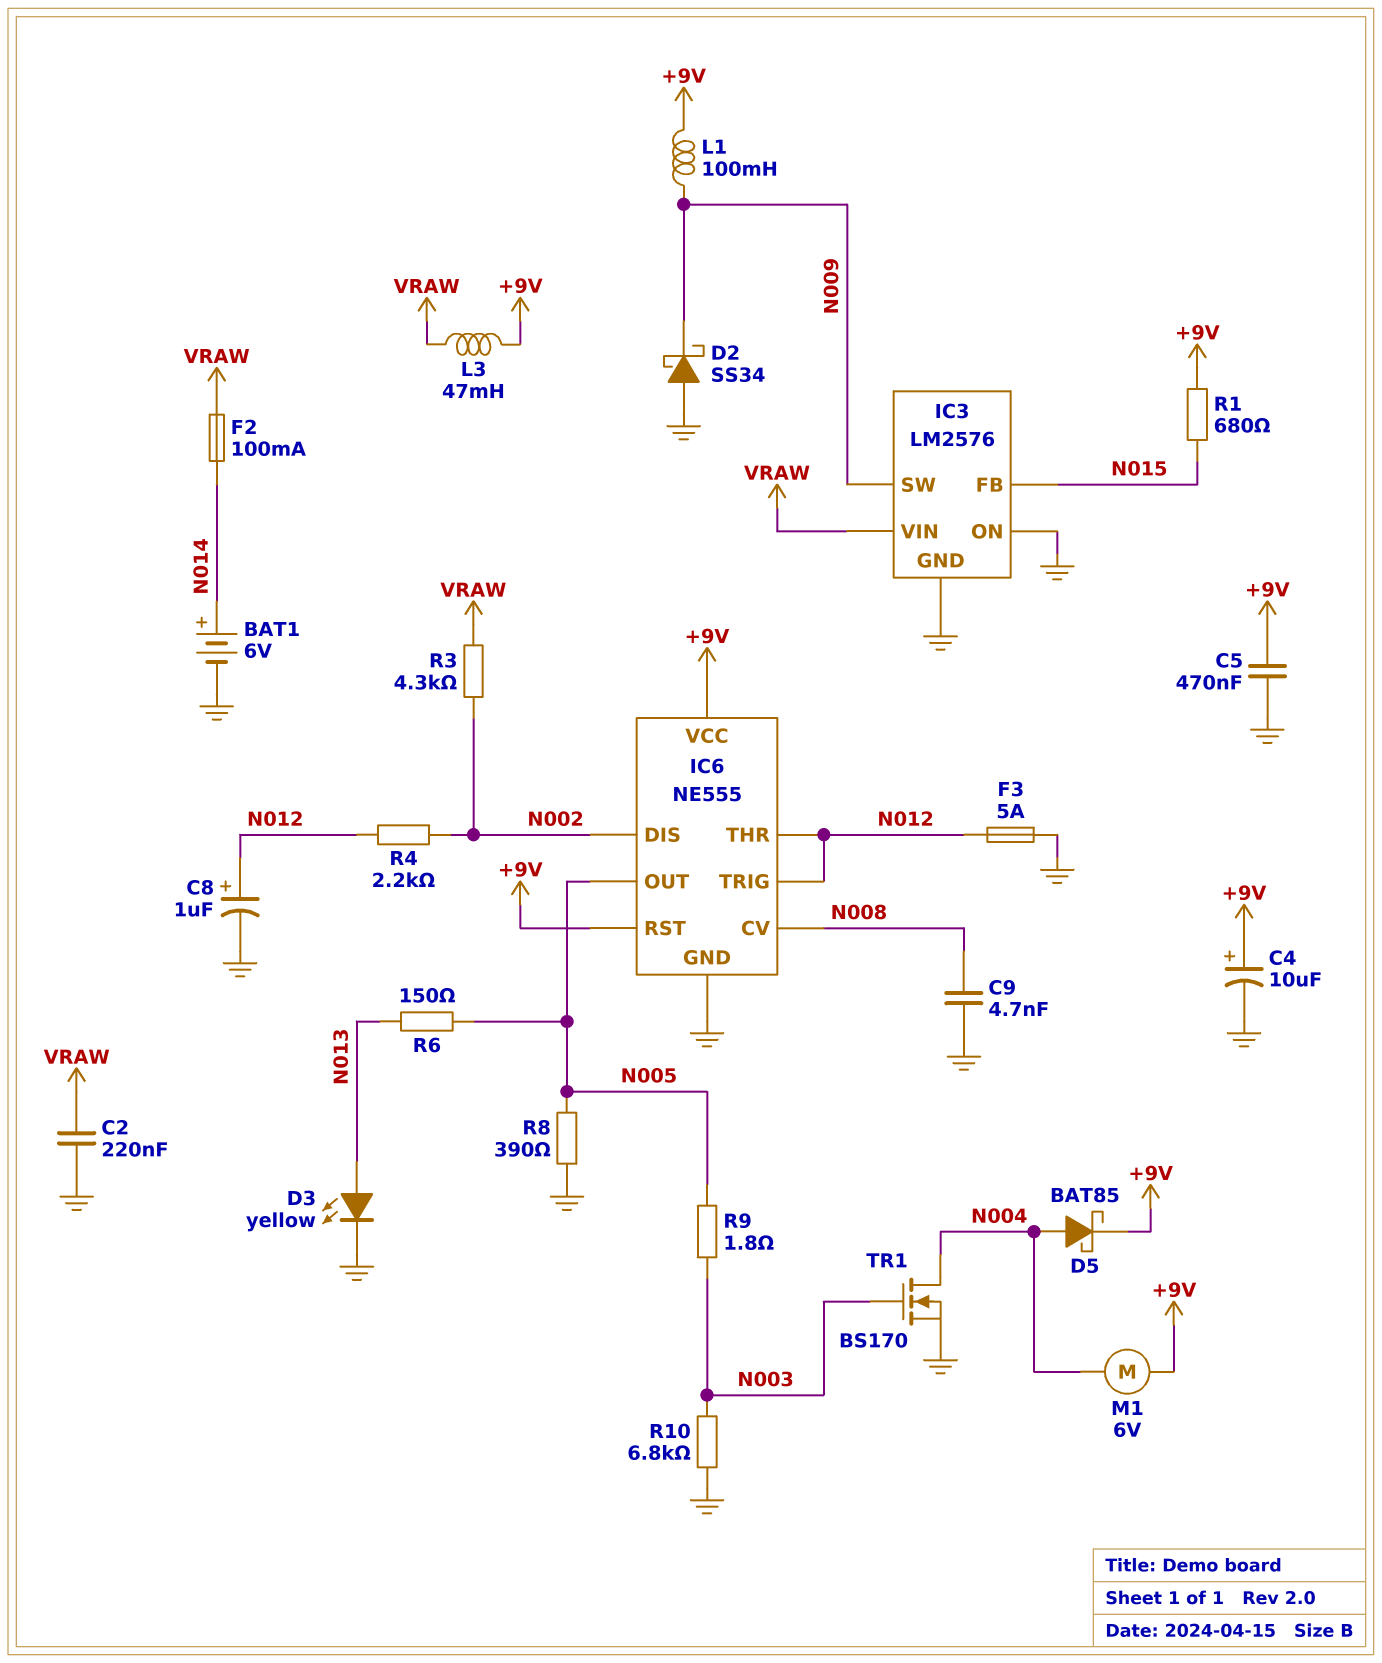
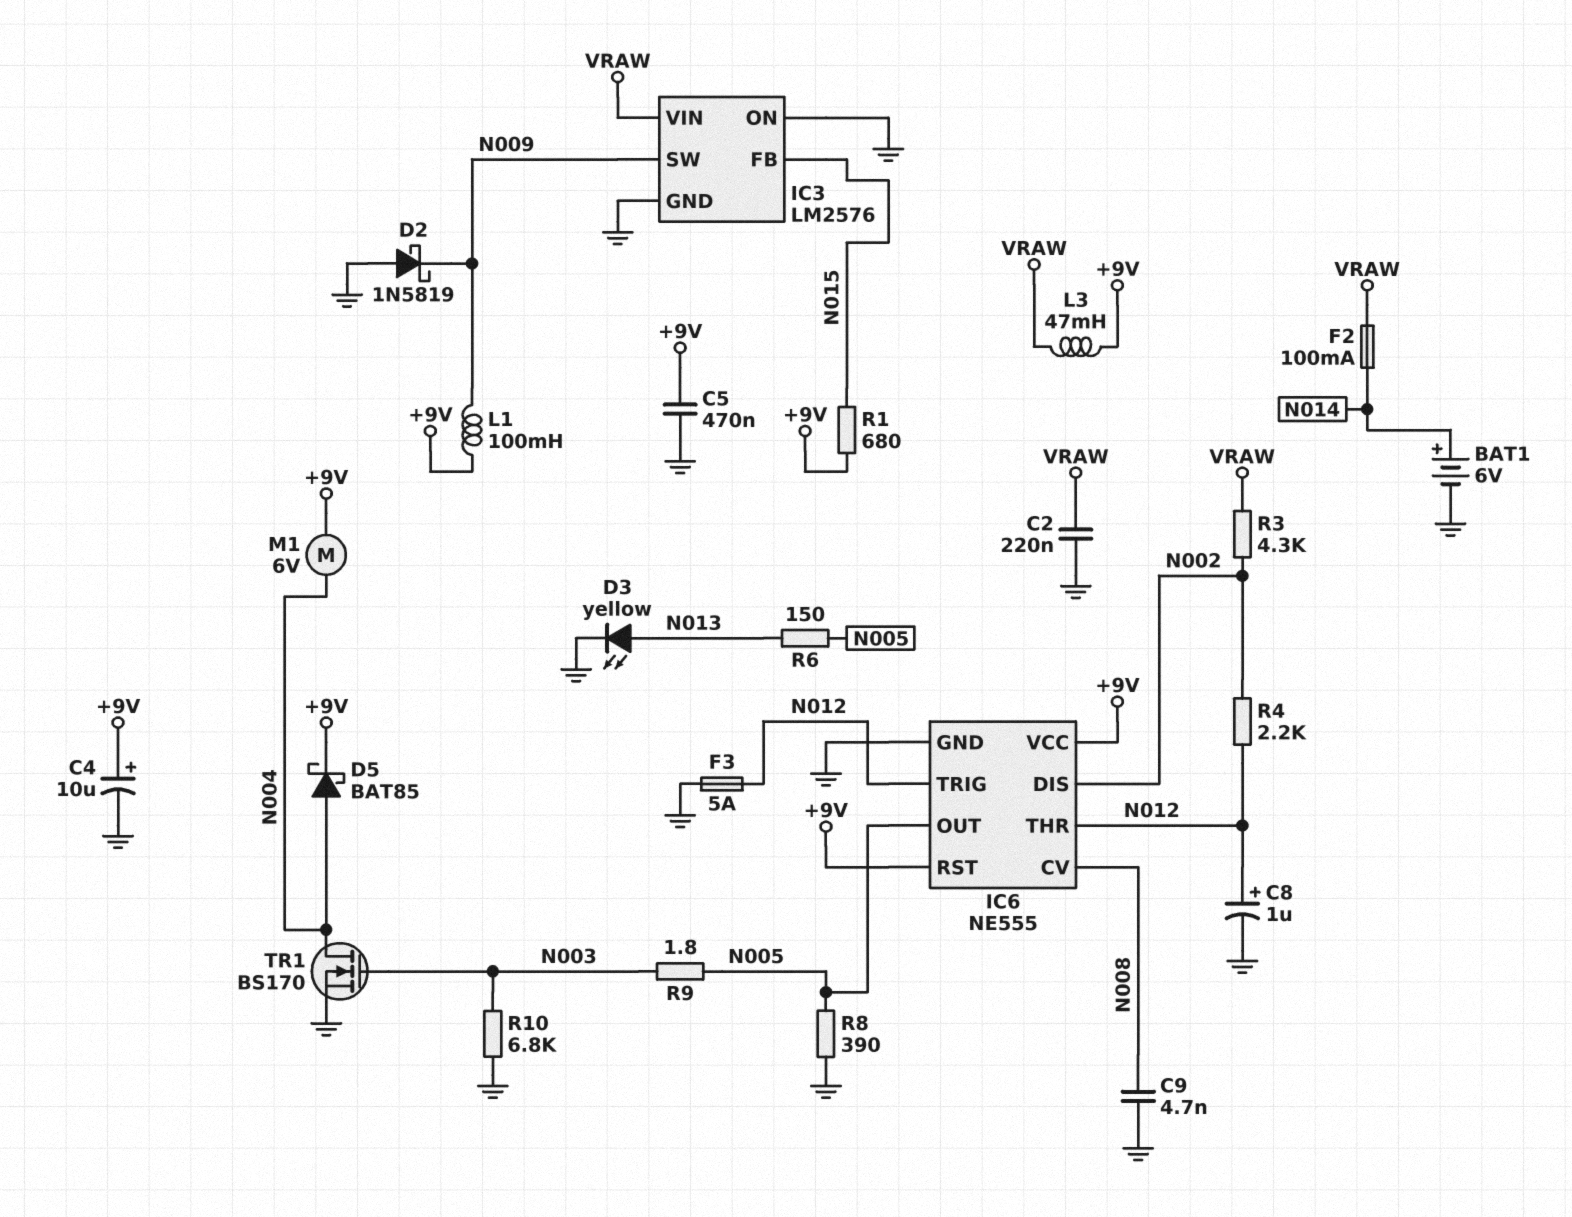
D2: schottky SS34 (A GND, K N009) -> schottky 1N5819 (A GND, K N009)

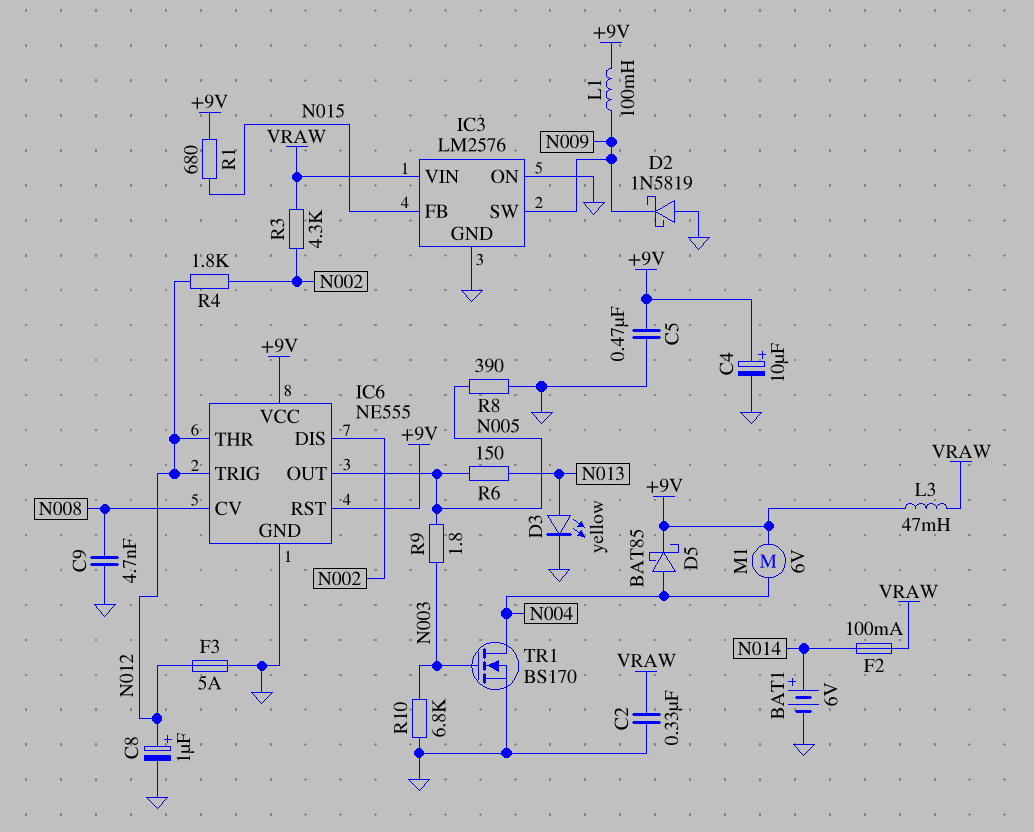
C2: 220nF (GND, VRAW) -> 330nF (GND, VRAW)
R4: 2.2k (N002, N012) -> 1.8k (N002, N012)

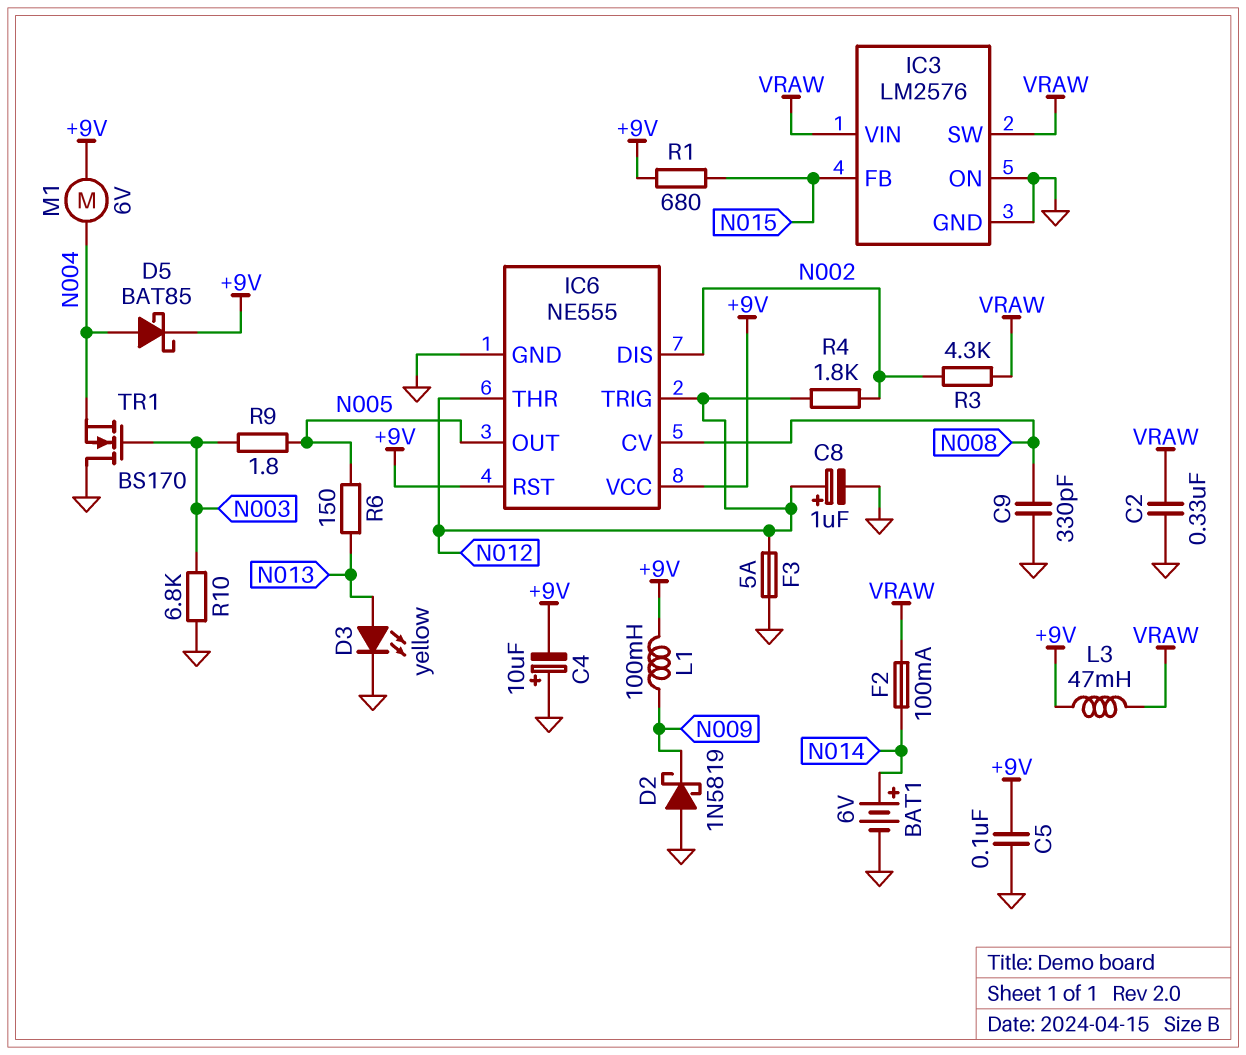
C4: 10uF (plus +9V, minus GND) -> 10uF (plus GND, minus +9V)
C5: 470nF (+9V, GND) -> 100nF (+9V, GND)
C9: 4.7nF (GND, N008) -> 330pF (GND, N008)
IC3 pin SW: N009 -> VRAW
R8: 390 (GND, N005) -> none
TR1: NMOS BS170 (G N003, D N004, S GND) -> NMOS BS170 (G N003, D GND, S N004)

